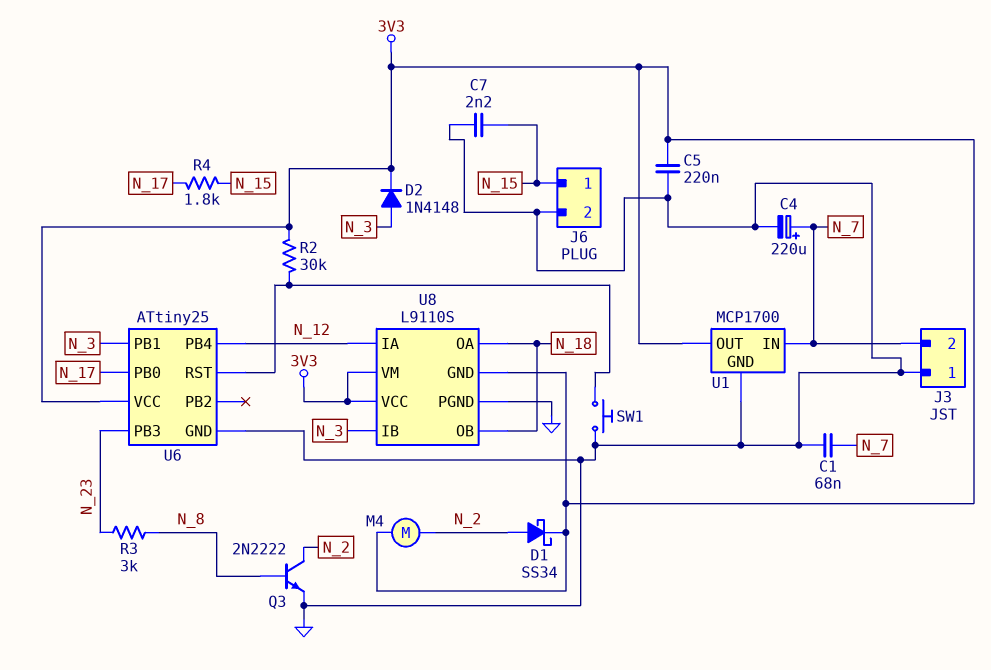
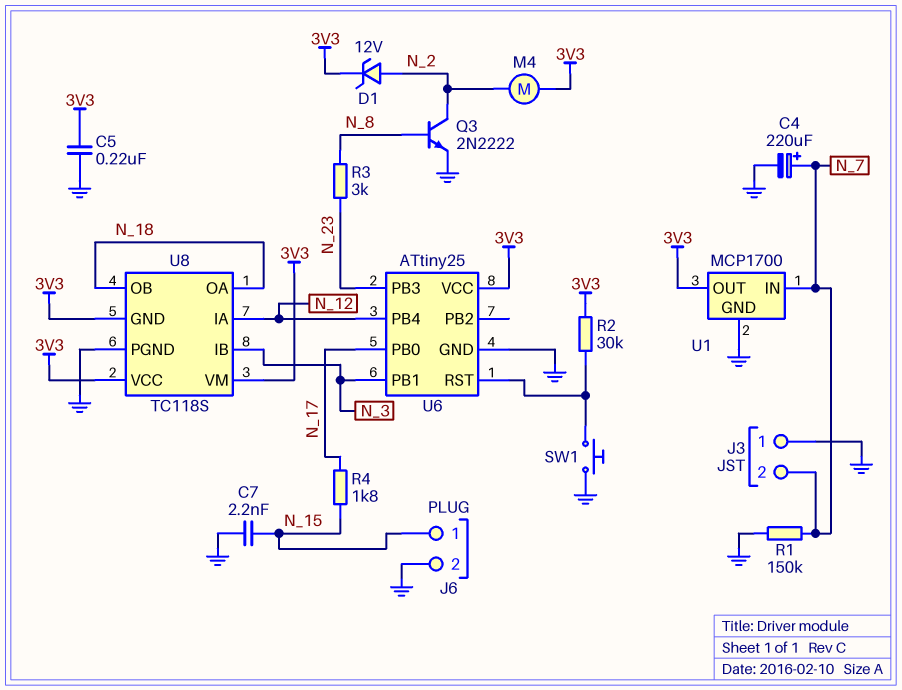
C1: 68nF (GND, N_7) -> none
D1: schottky SS34 (A N_2, K 3V3) -> zener 12V (A N_2, K 3V3)
D2: diode 1N4148 (A N_3, K 3V3) -> none
R1: none -> 150k (GND, N_7)
U8: L9110S -> TC118S

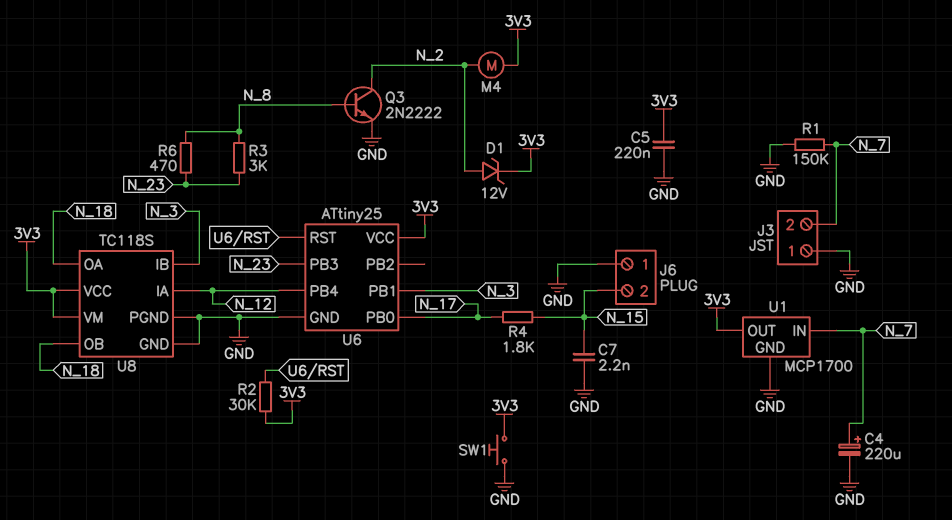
J6 pin 1: N_15 -> GND
J6 pin 2: GND -> N_15
R6: none -> 470 (N_8, N_23)
SW1: button (GND, U6/RST) -> button (3V3, GND)
U8 pin GND: 3V3 -> GND

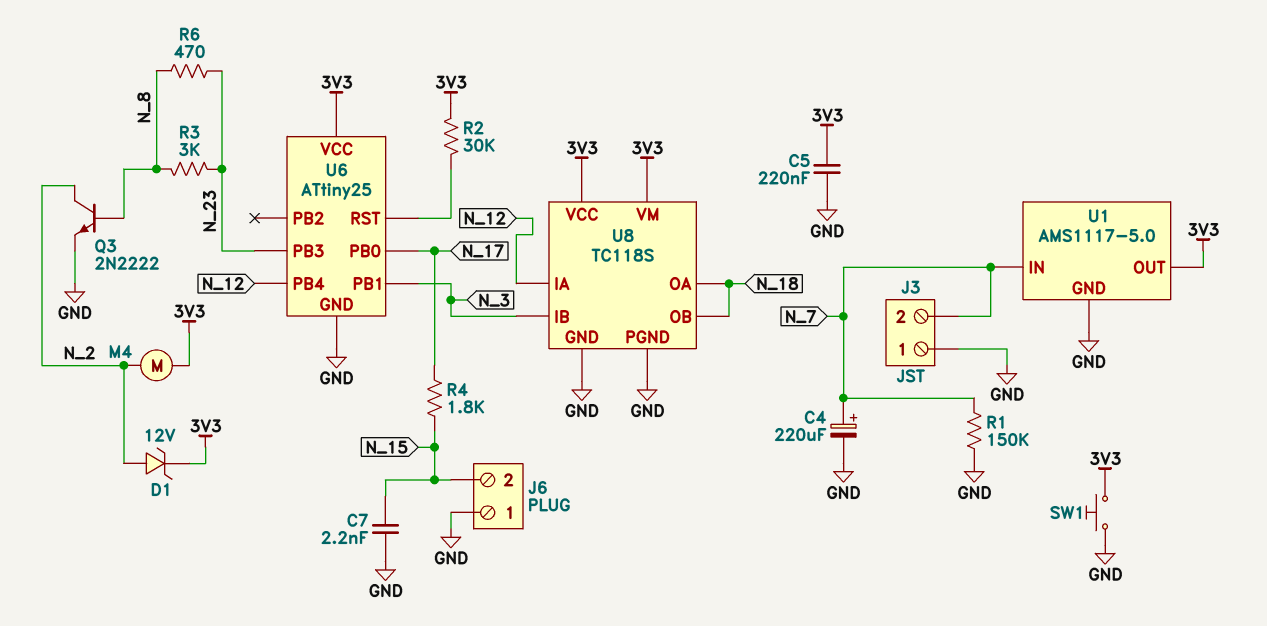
U1: MCP1700 -> AMS1117-5.0

